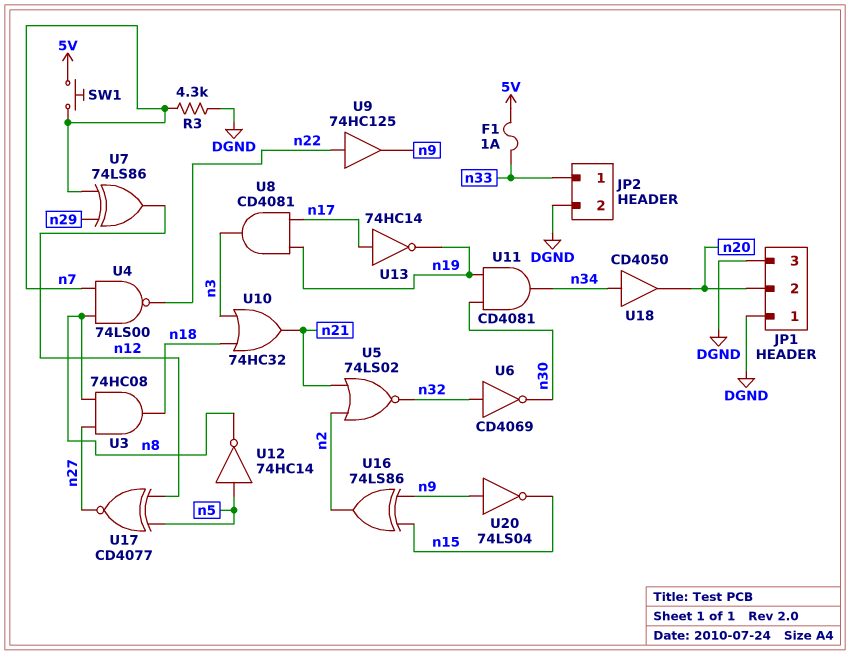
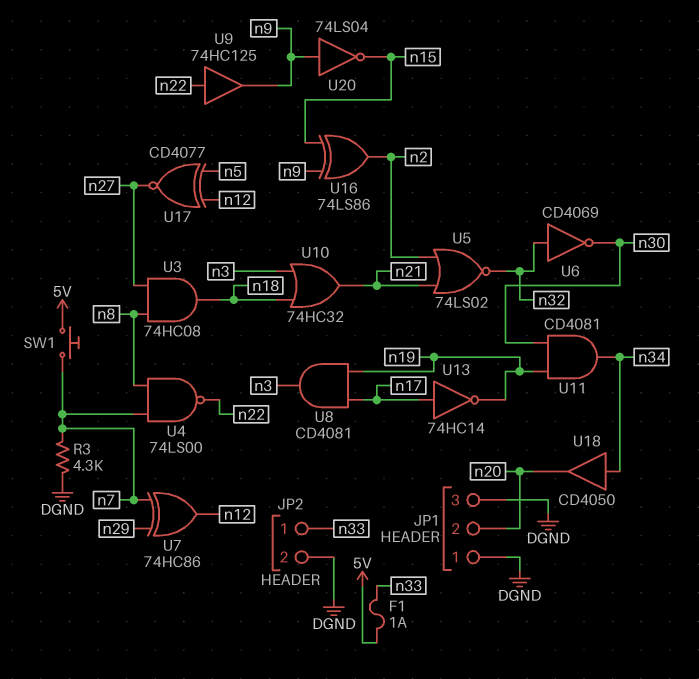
U7: XOR 74LS86 (in n7, in n29, out n12) -> XOR 74HC86 (in n7, in n29, out n12)
U12: NOT 74HC14 (in n5, out n8) -> none

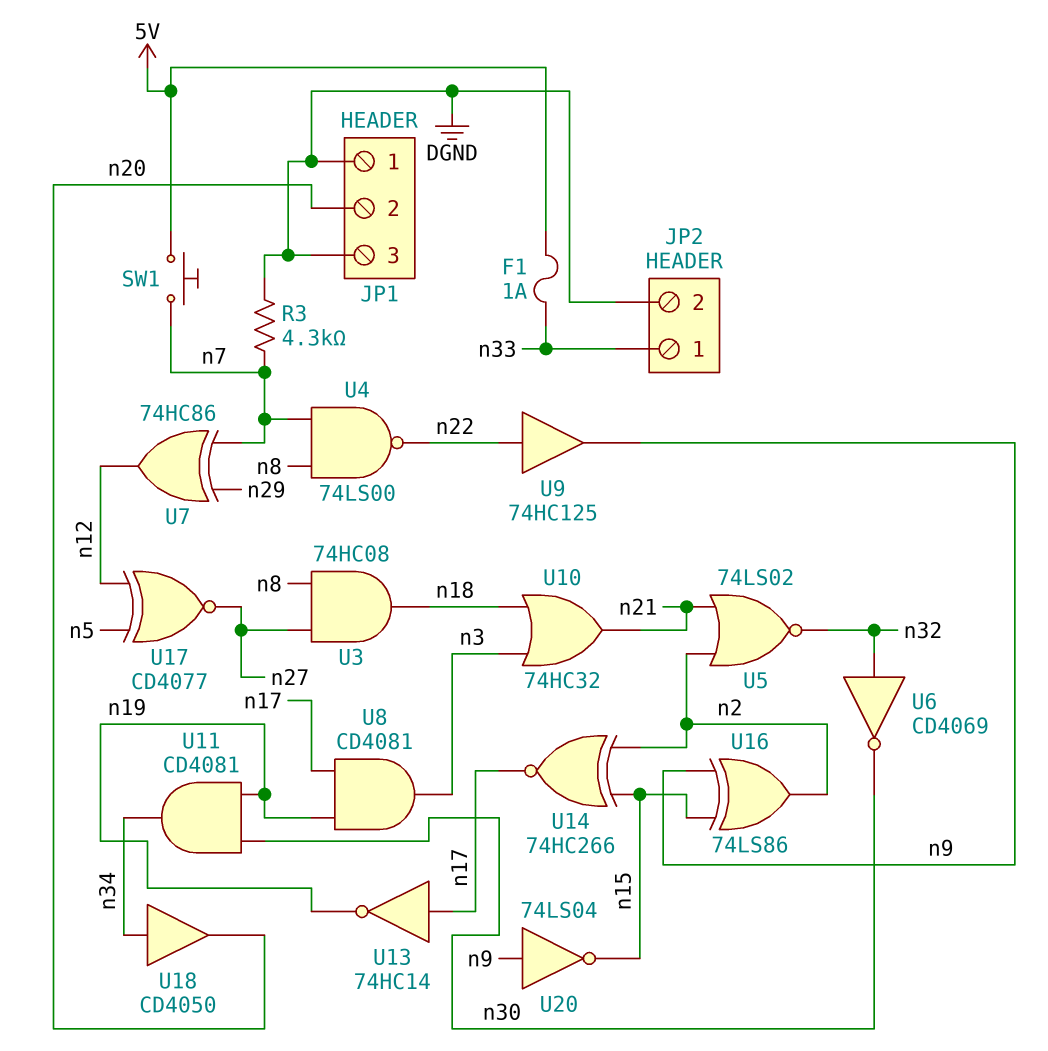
U14: none -> XNOR 74HC266 (in n2, in n15, out n17)

